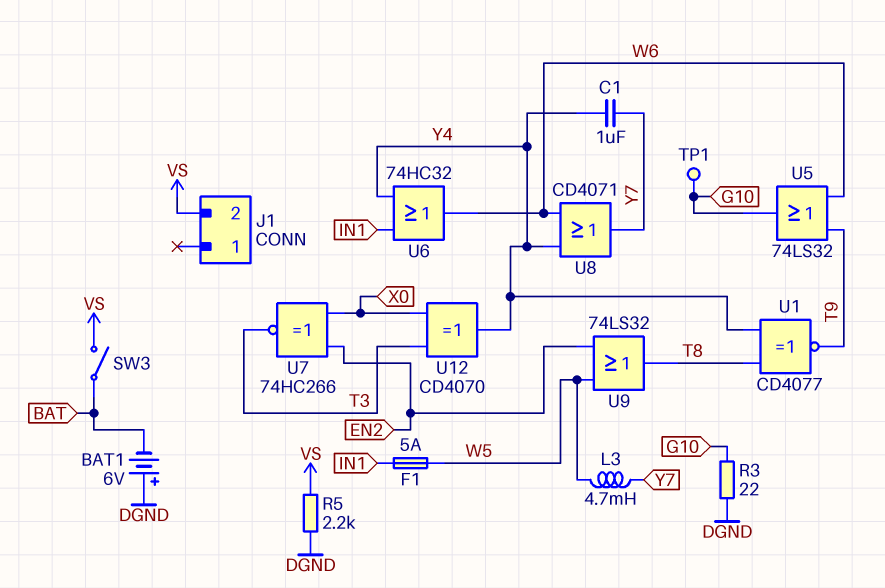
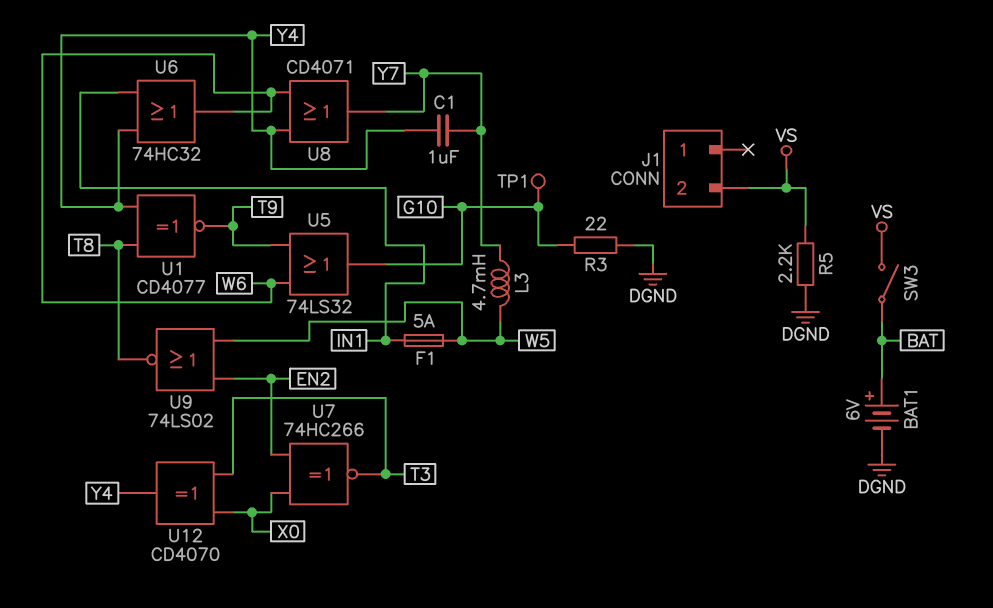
BAT1: 6V (plus DGND, minus BAT) -> 6V (plus BAT, minus DGND)
U9: OR 74LS32 (in EN2, in W5, out T8) -> NOR 74LS02 (in EN2, in W5, out T8)

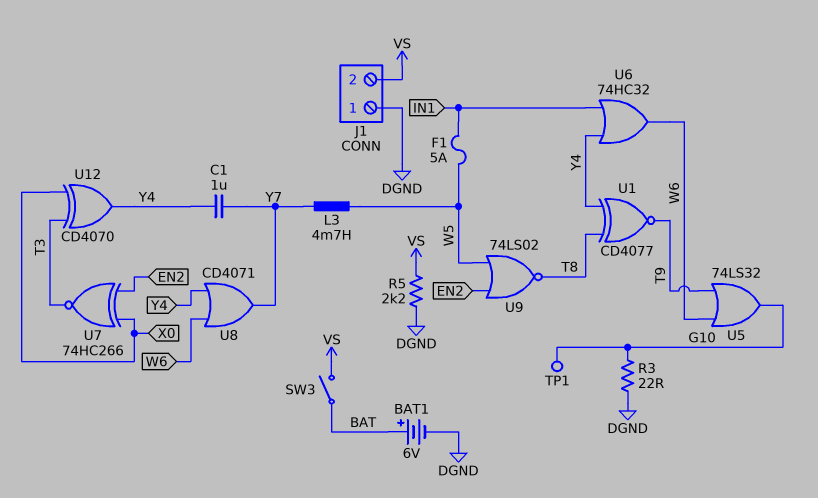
J1 pin 1: none -> DGND

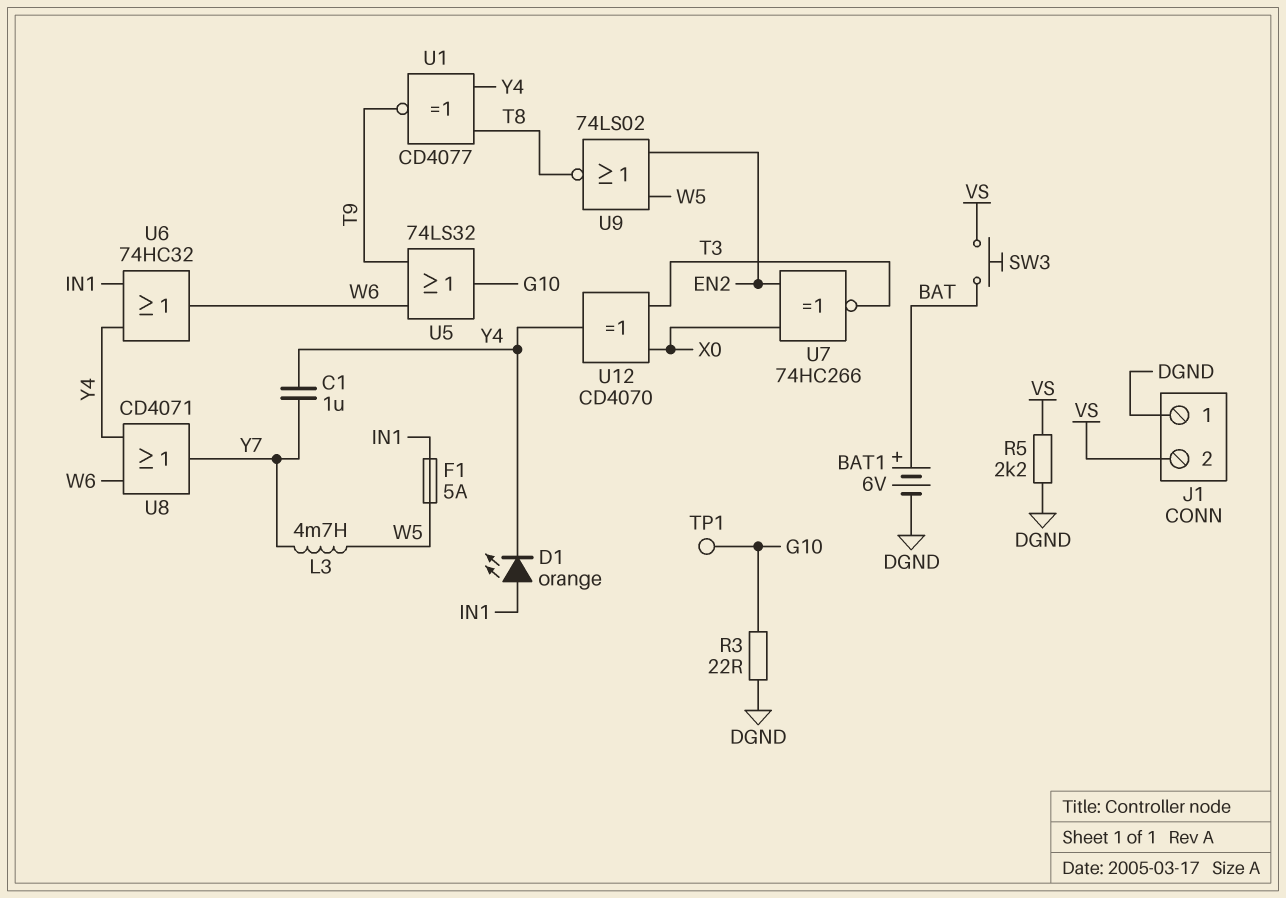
D1: none -> LED orange (A IN1, K Y4)
SW3: switch (BAT, VS) -> button (BAT, VS)

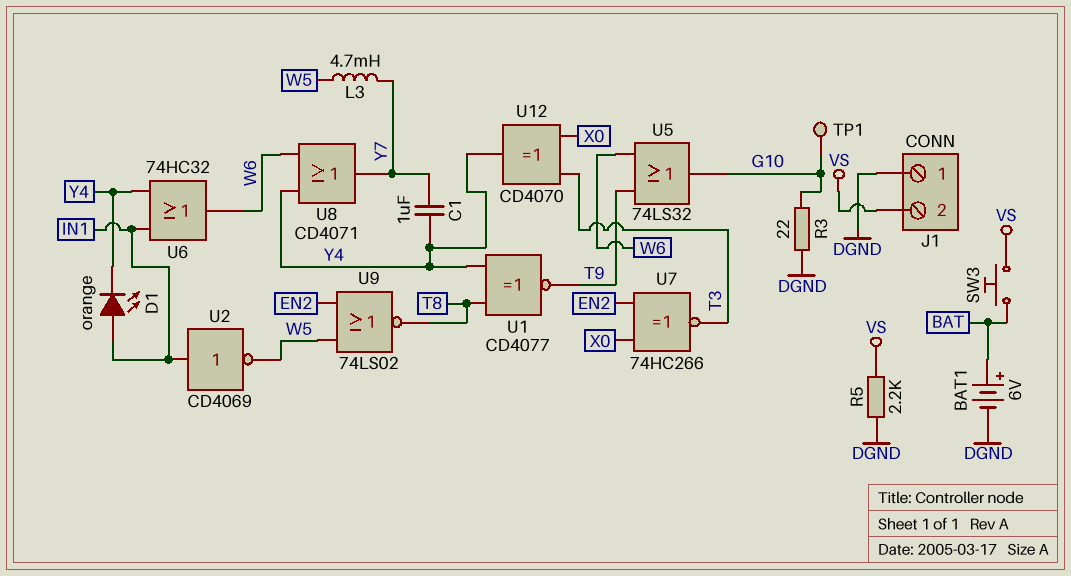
F1: 5A (IN1, W5) -> none
U2: none -> NOT CD4069 (in IN1, out W5)

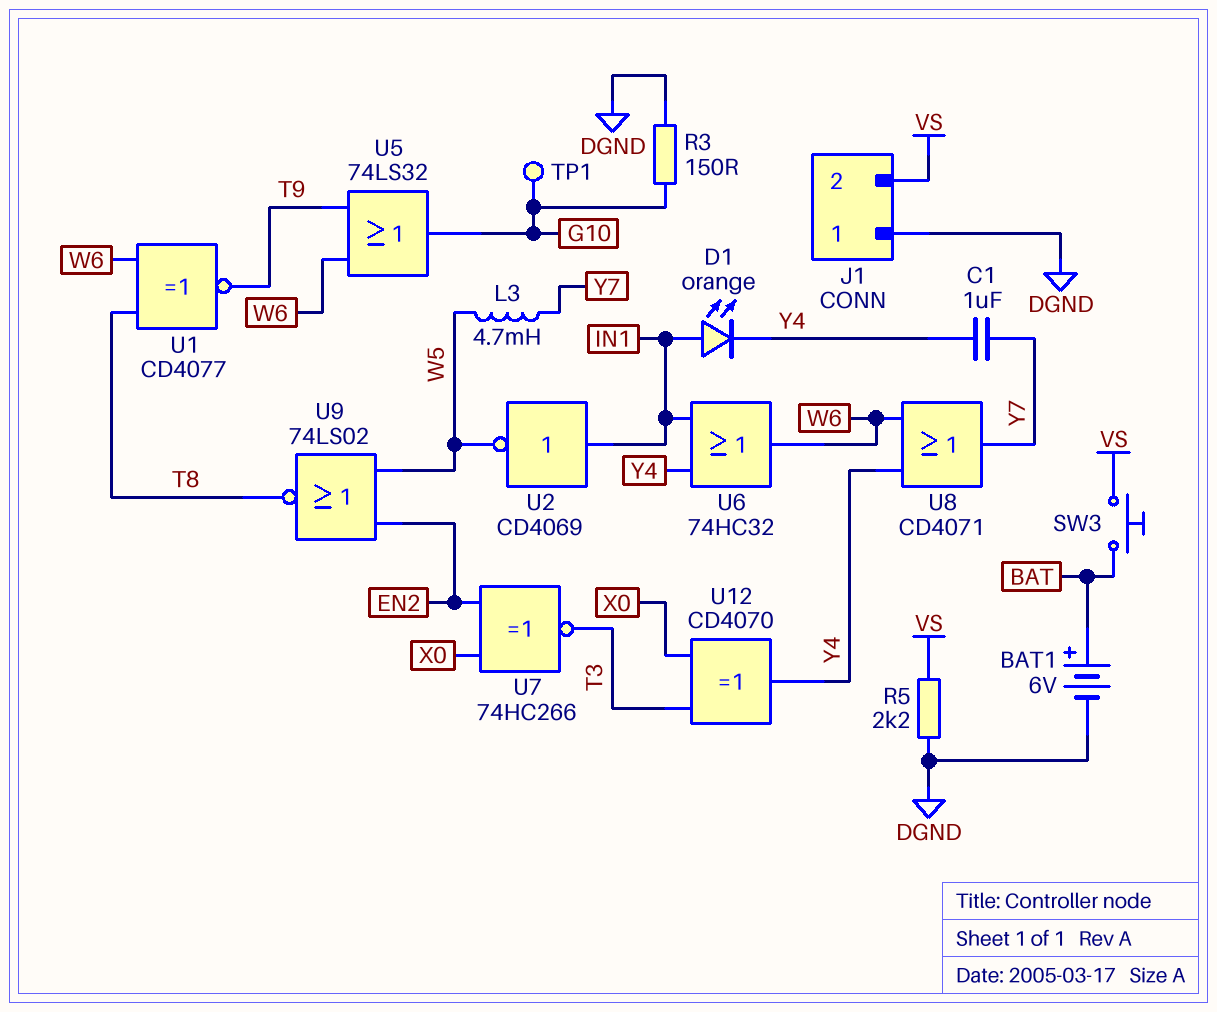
R3: 22 (DGND, G10) -> 150 (DGND, G10)
U1: XNOR CD4077 (in T8, in Y4, out T9) -> XNOR CD4077 (in T8, in W6, out T9)

